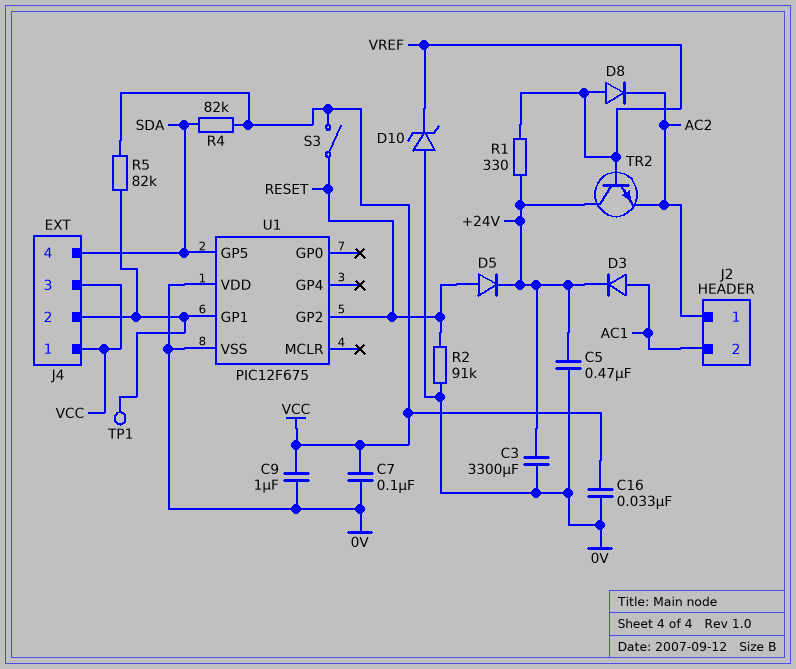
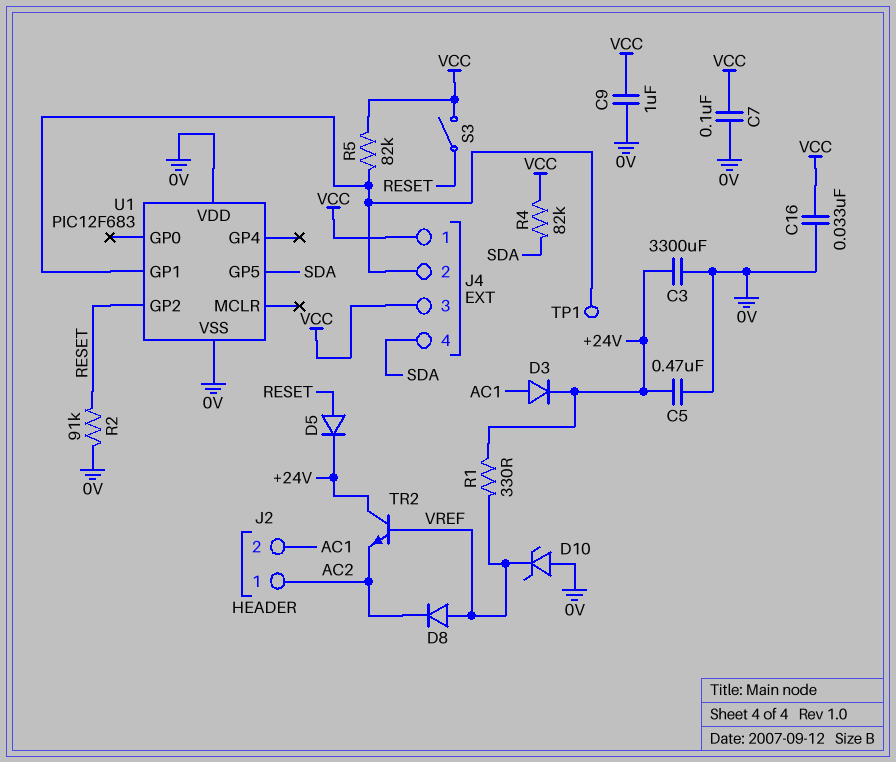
U1: PIC12F675 -> PIC12F683

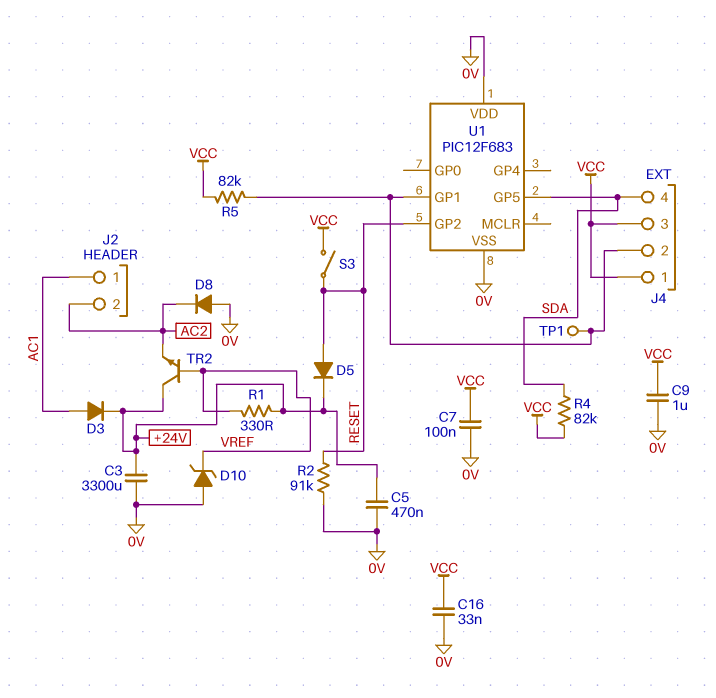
D8: diode (A VREF, K AC2) -> diode (A 0V, K AC2)
J2 pin 1: AC2 -> AC1
J2 pin 2: AC1 -> AC2

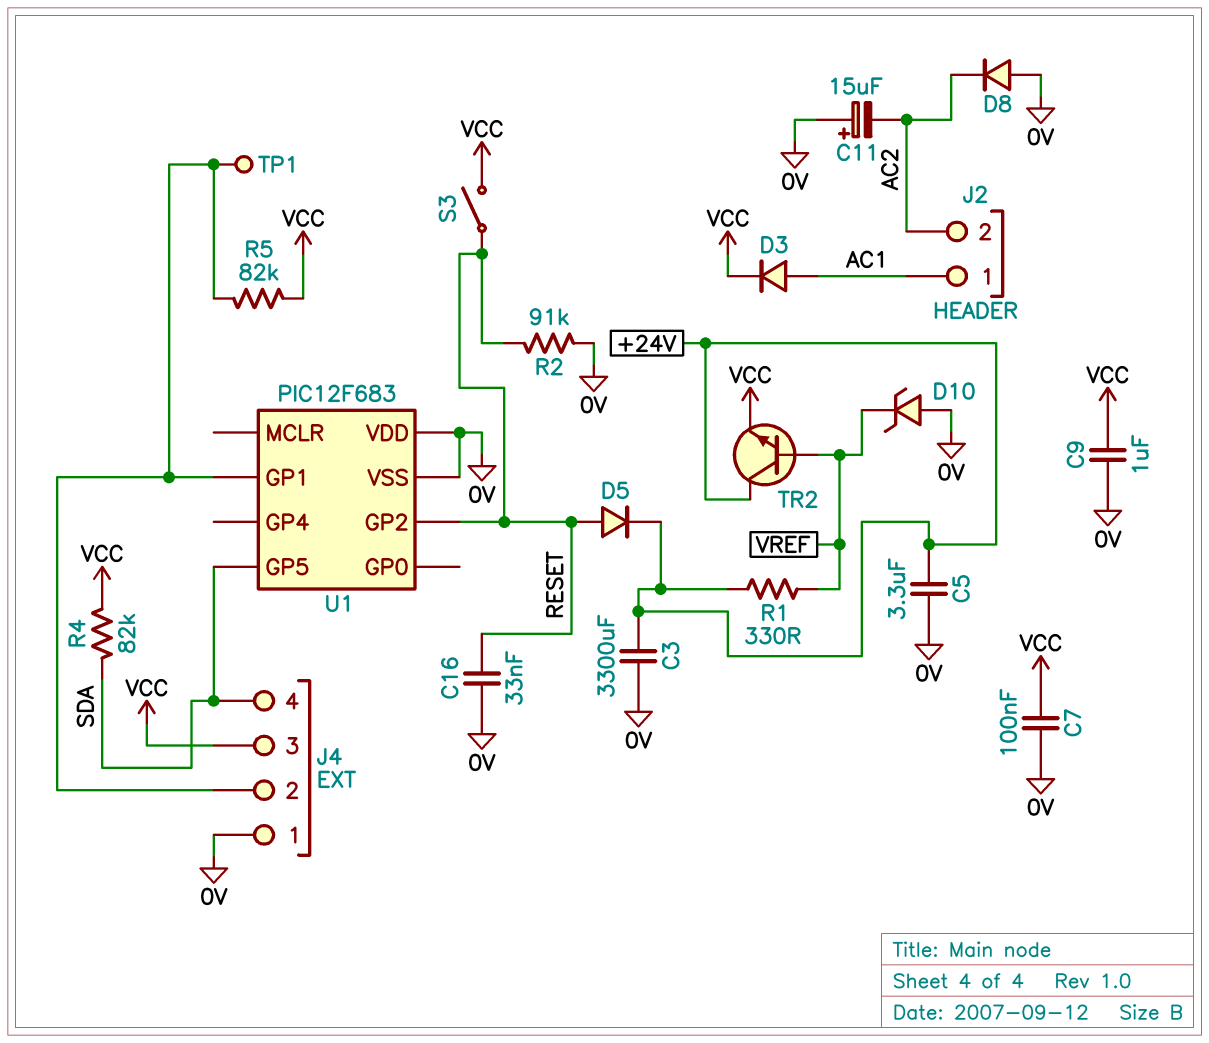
C5: 470nF (+24V, 0V) -> 3.3uF (+24V, 0V)
C11: none -> 15uF (plus 0V, minus AC2)
C16: 33nF (0V, VCC) -> 33nF (0V, RESET)
D3: diode (A AC1, K +24V) -> diode (A AC1, K VCC)
J4 pin 1: VCC -> 0V
TR2: NPN (B VREF, C +24V, E AC2) -> NPN (B VREF, C +24V, E VCC)

